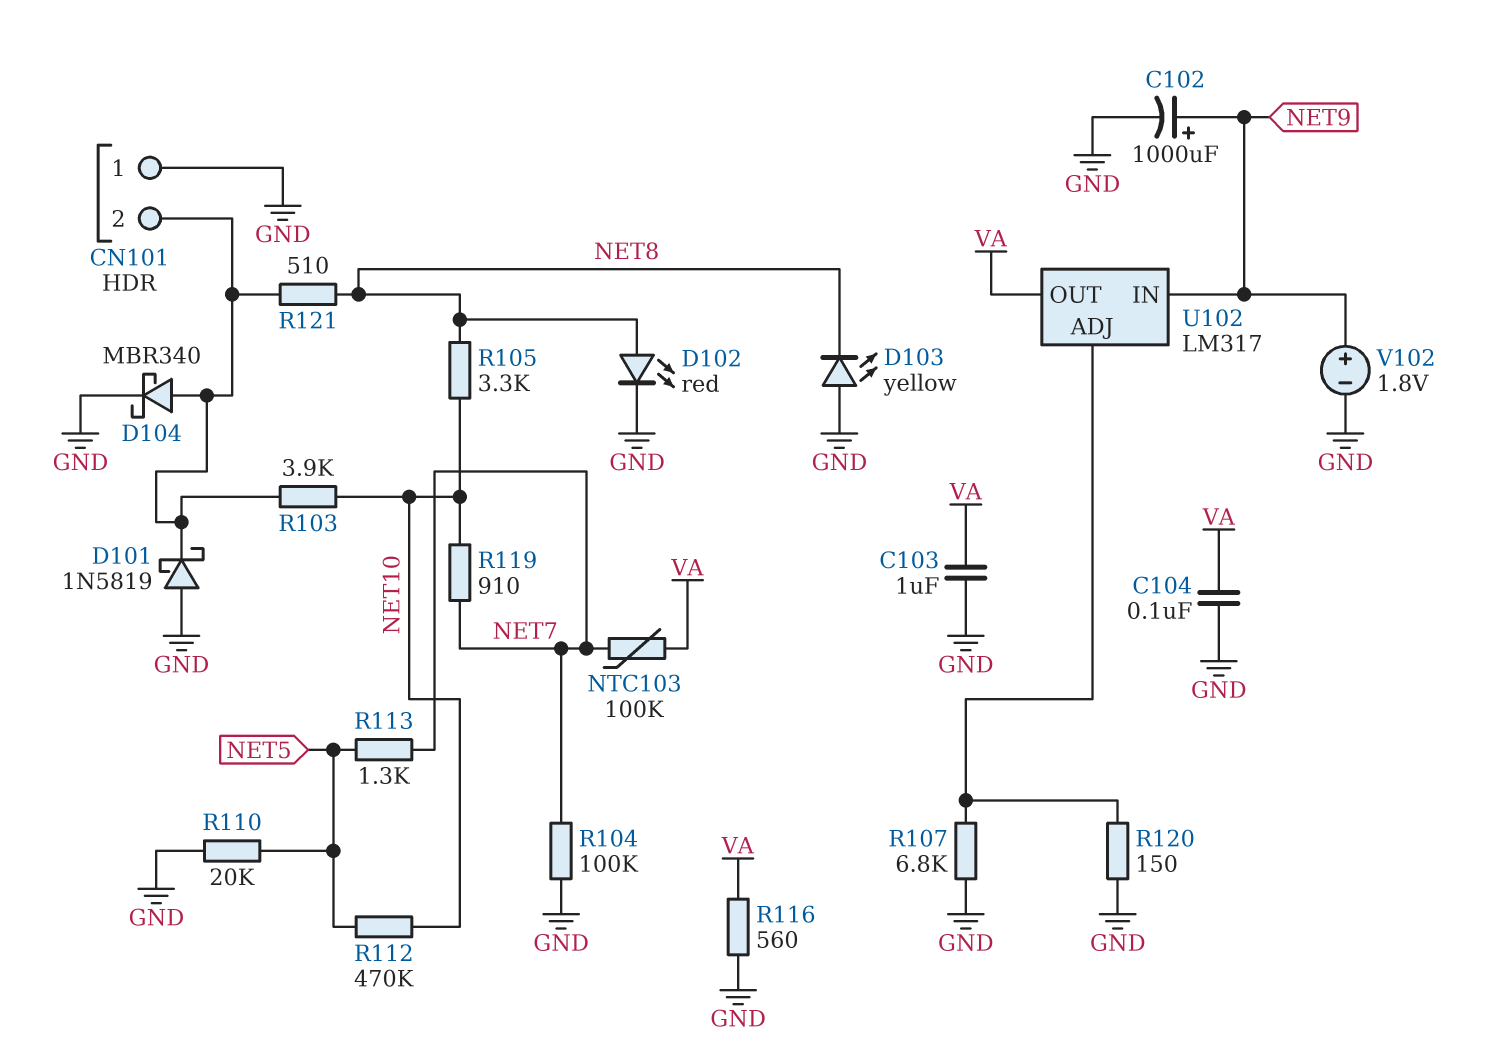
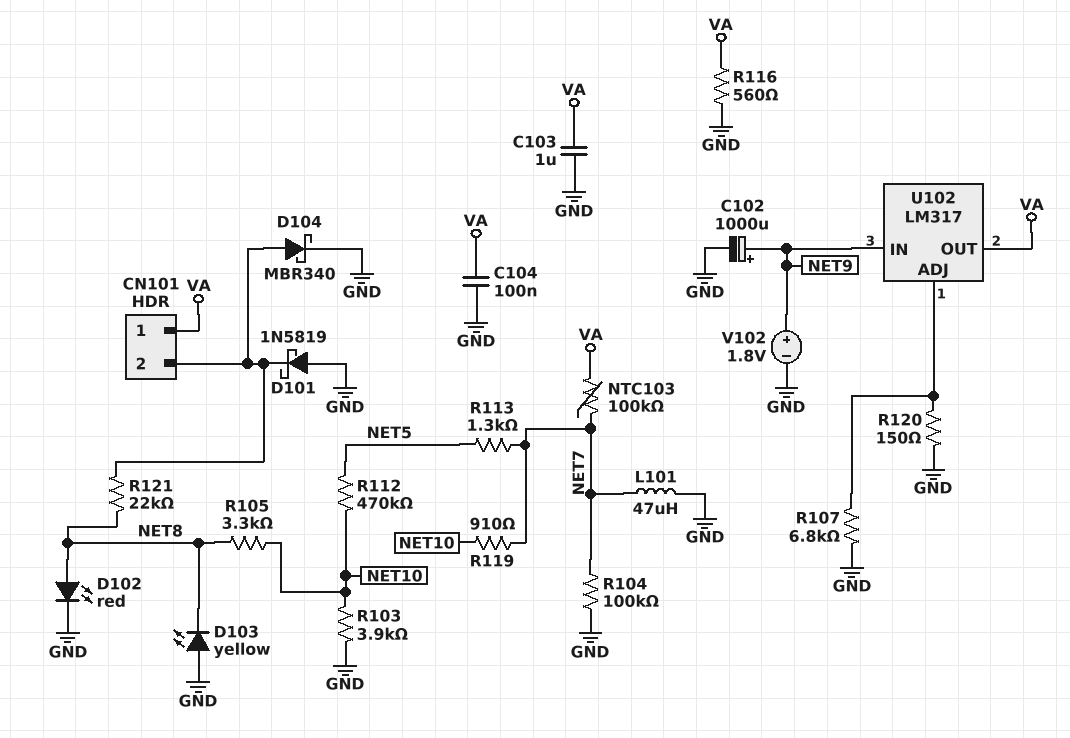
CN101 pin 1: GND -> VA
L101: none -> 47uH (GND, NET7)
R103: 3.9k (CN101/2, NET10) -> 3.9k (GND, NET10)
R110: 20k (GND, NET5) -> none
R121: 510 (CN101/2, NET8) -> 22k (CN101/2, NET8)

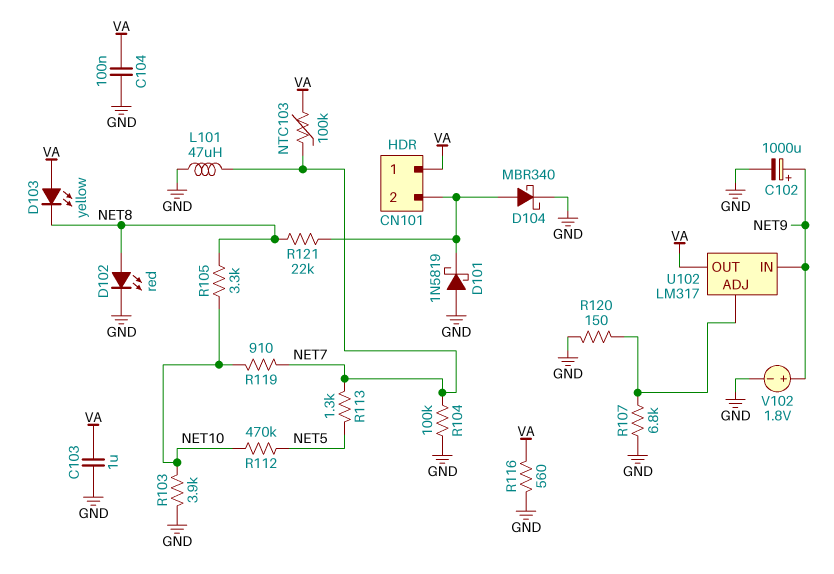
D103: LED yellow (A GND, K NET8) -> LED yellow (A VA, K NET8)

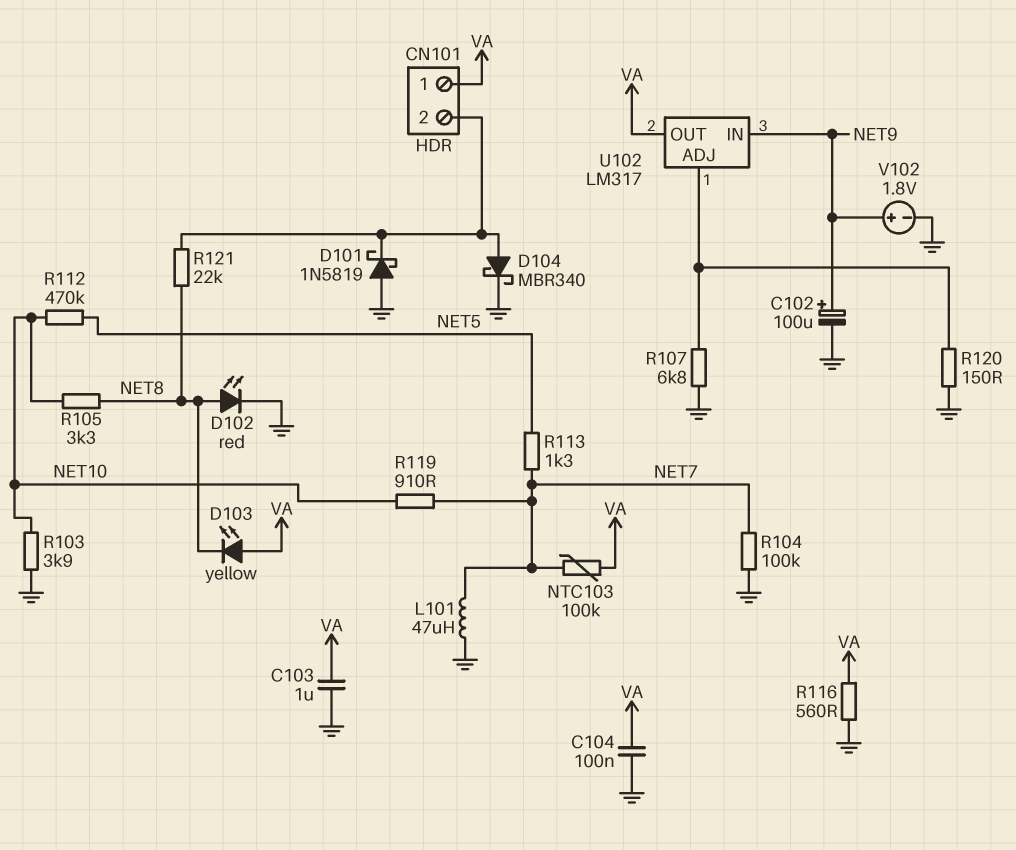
C102: 1000uF (plus NET9, minus GND) -> 100uF (plus NET9, minus GND)

